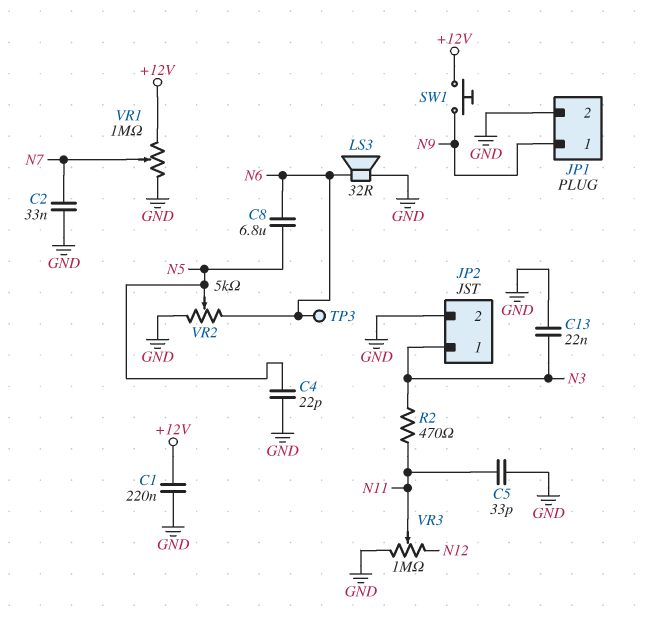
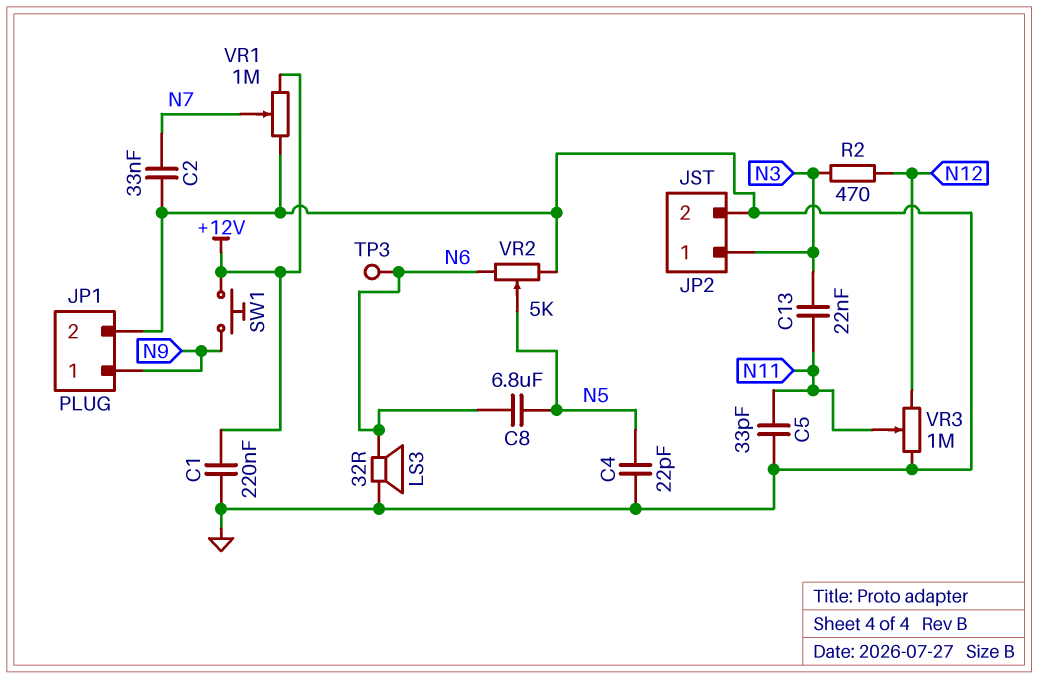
C13: 22nF (GND, N3) -> 22nF (N3, N11)
R2: 470 (N3, N11) -> 470 (N3, N12)

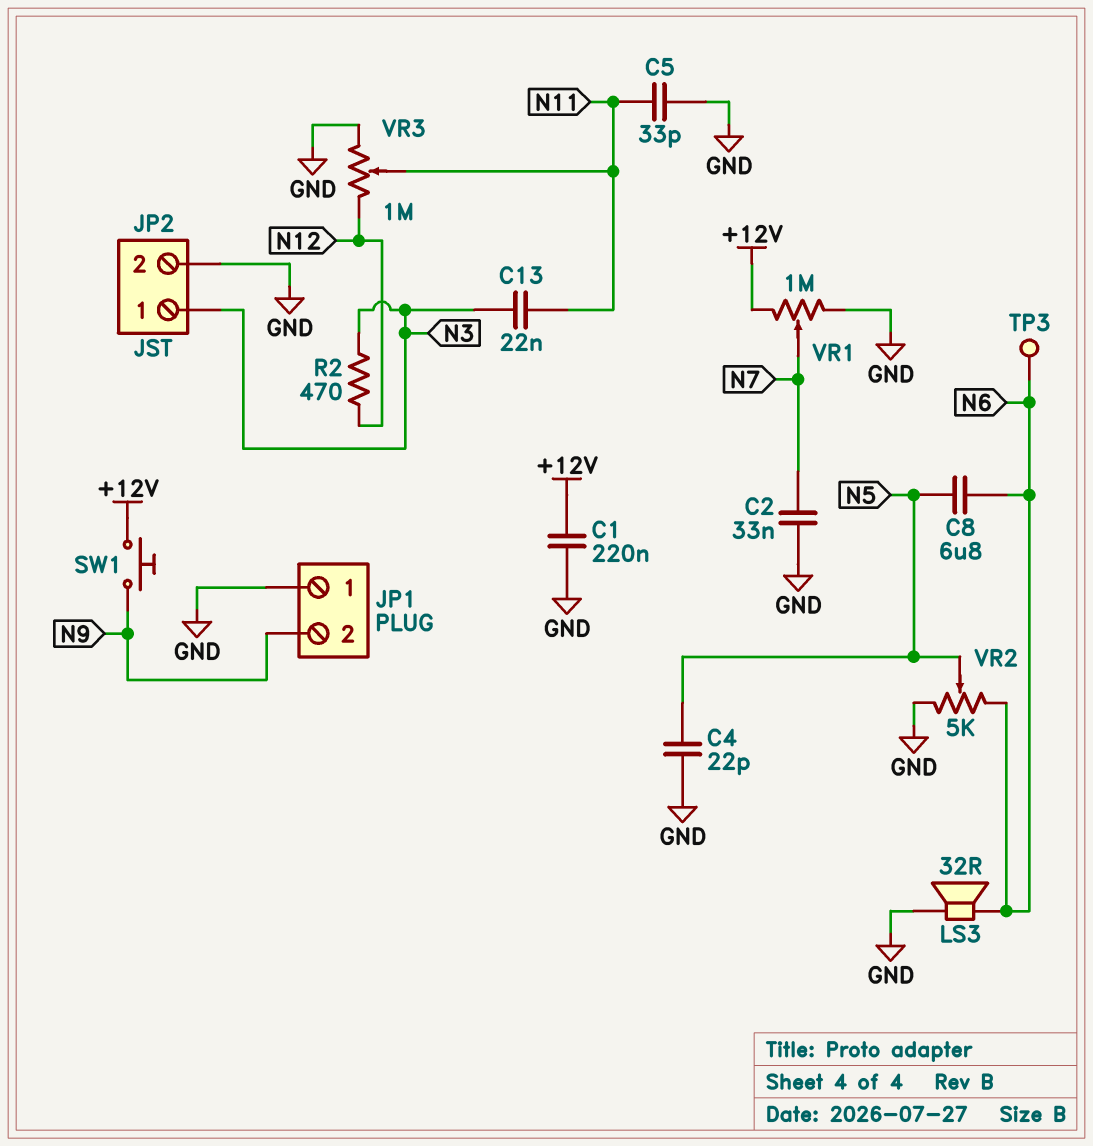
JP1 pin 1: N9 -> GND
JP1 pin 2: GND -> N9

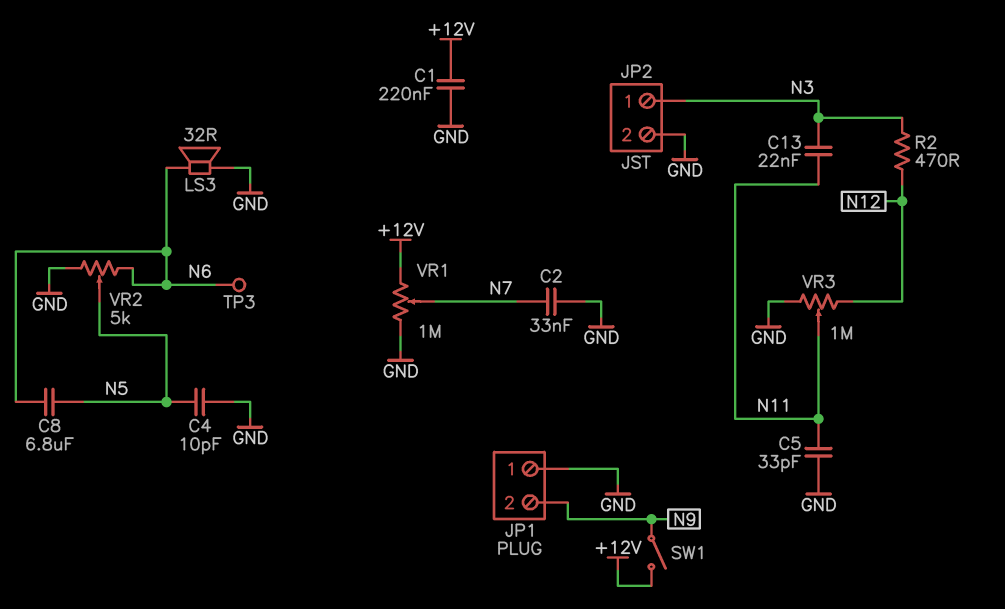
C4: 22pF (GND, N5) -> 10pF (GND, N5)
SW1: button (+12V, N9) -> switch (+12V, N9)

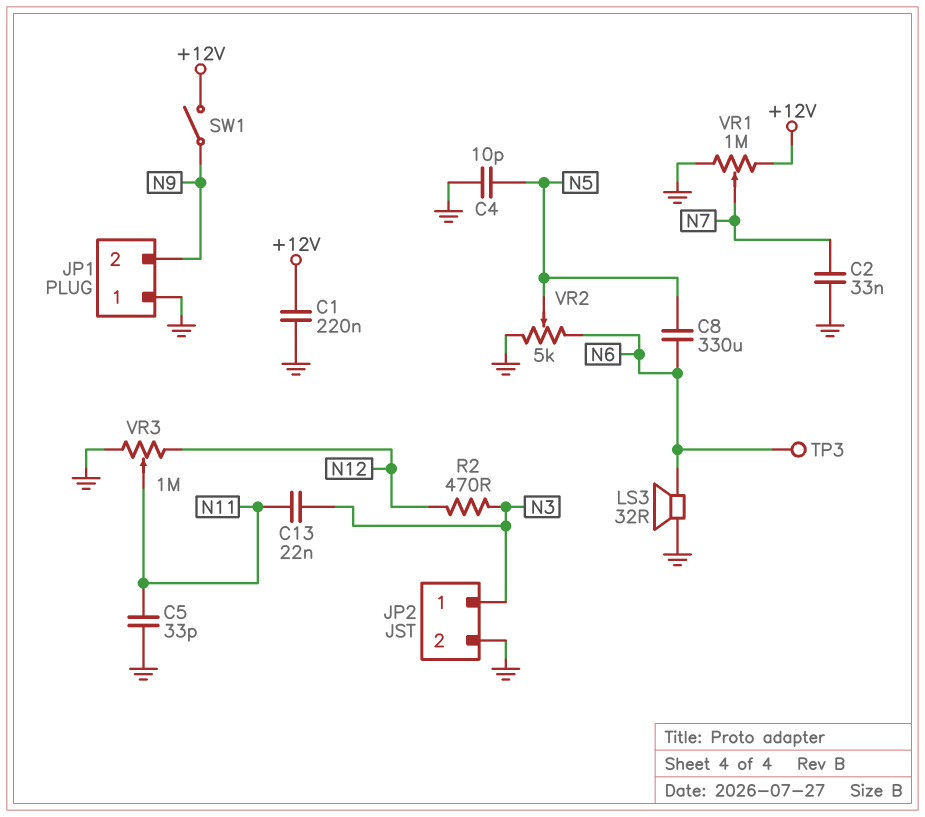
C8: 6.8uF (N5, N6) -> 330uF (N5, N6)

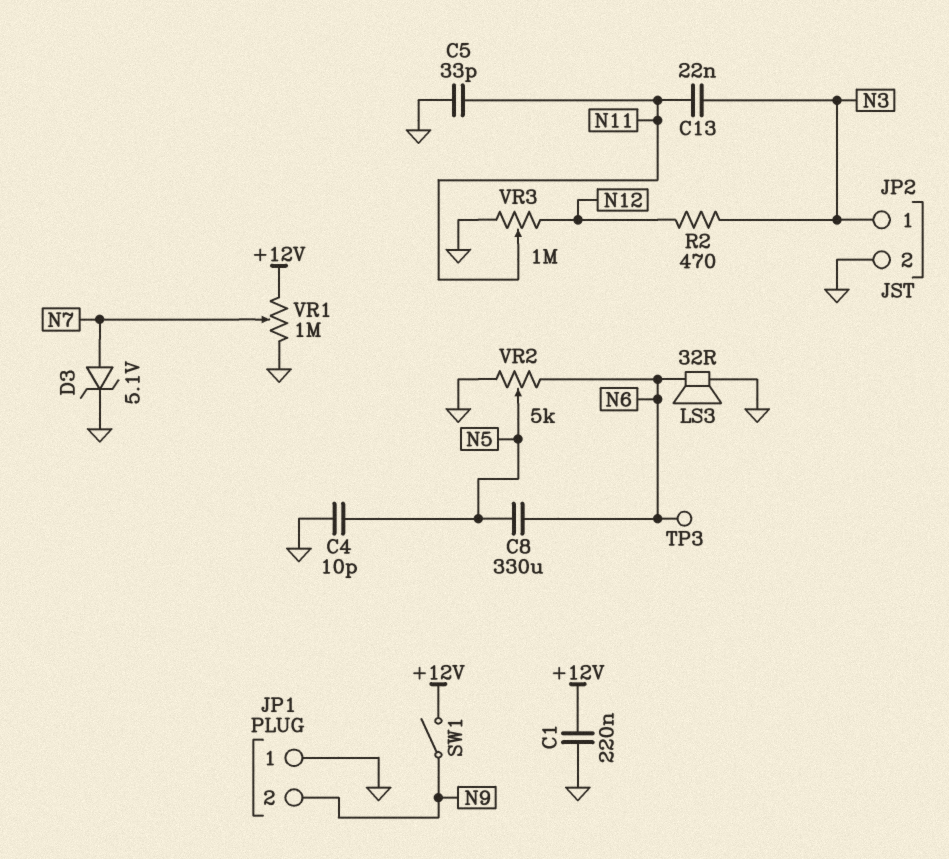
C2: 33nF (GND, N7) -> none
D3: none -> zener 5.1V (A N7, K GND)

